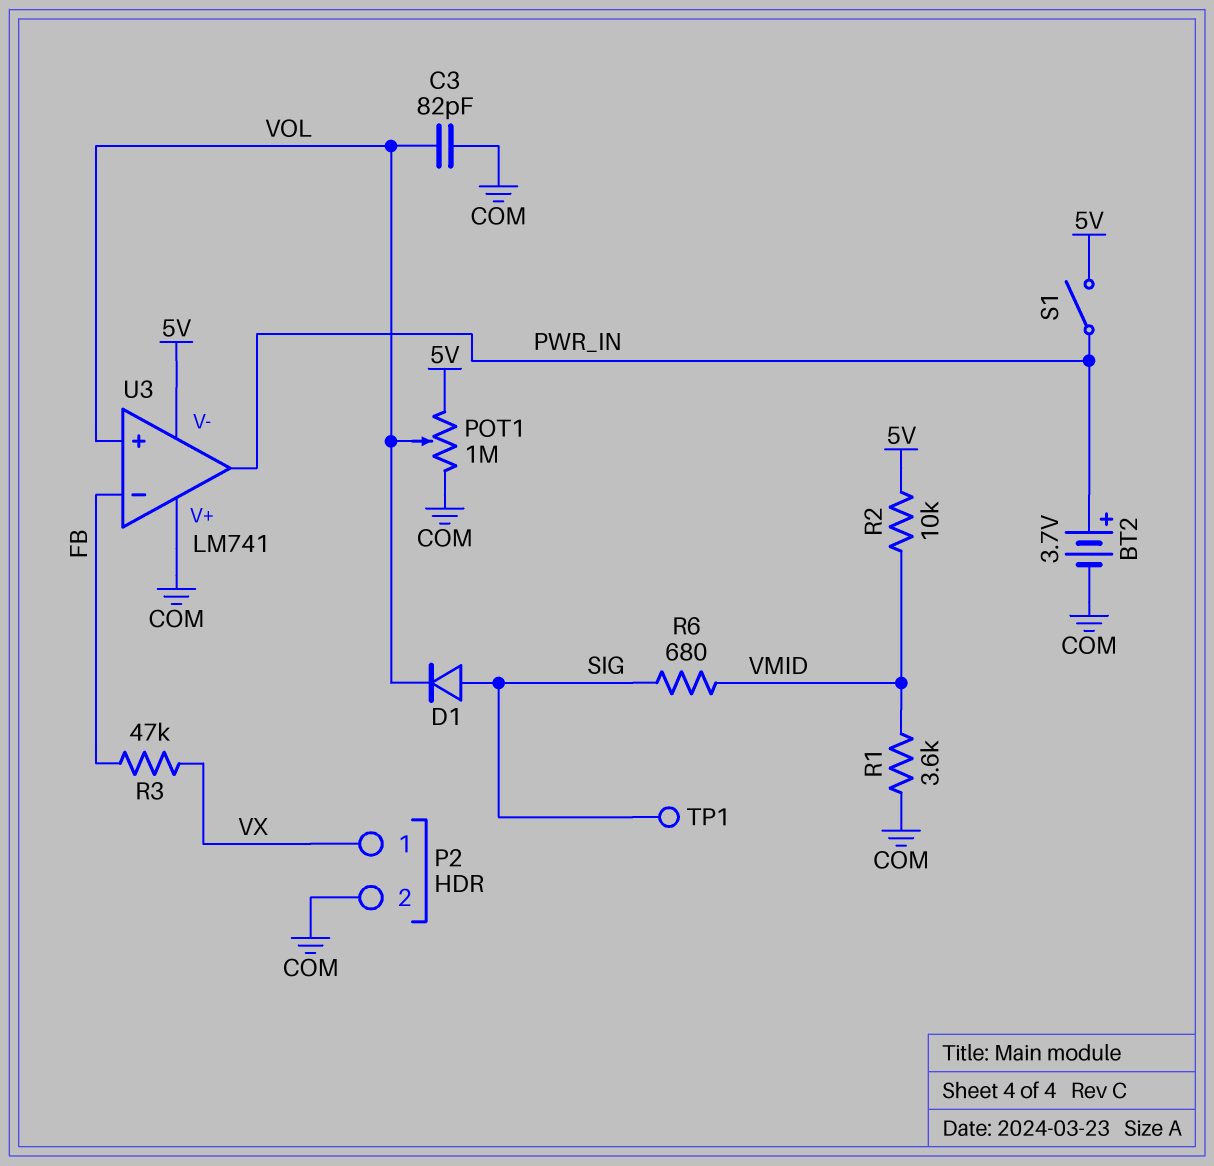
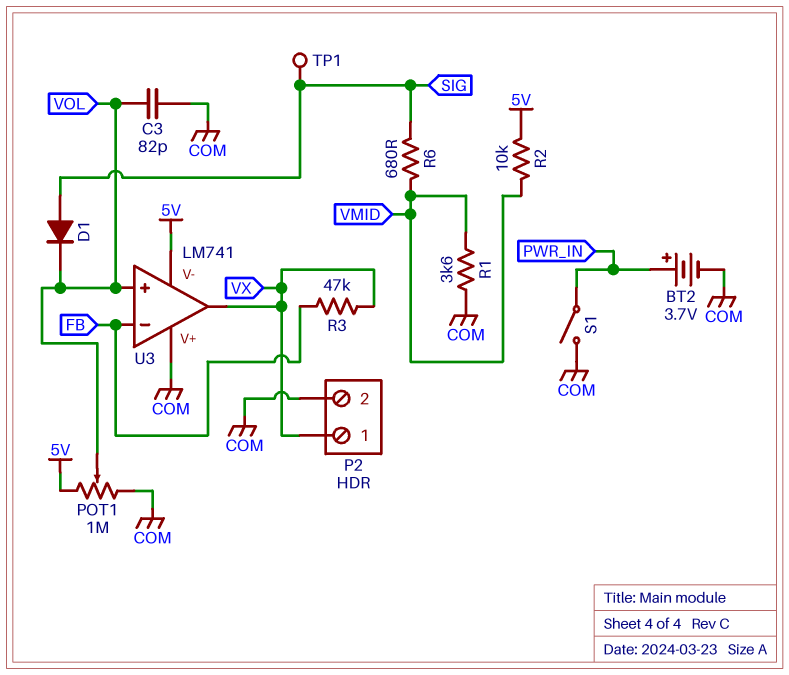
S1: switch (5V, PWR_IN) -> switch (COM, PWR_IN)
U3 pin out: PWR_IN -> VX

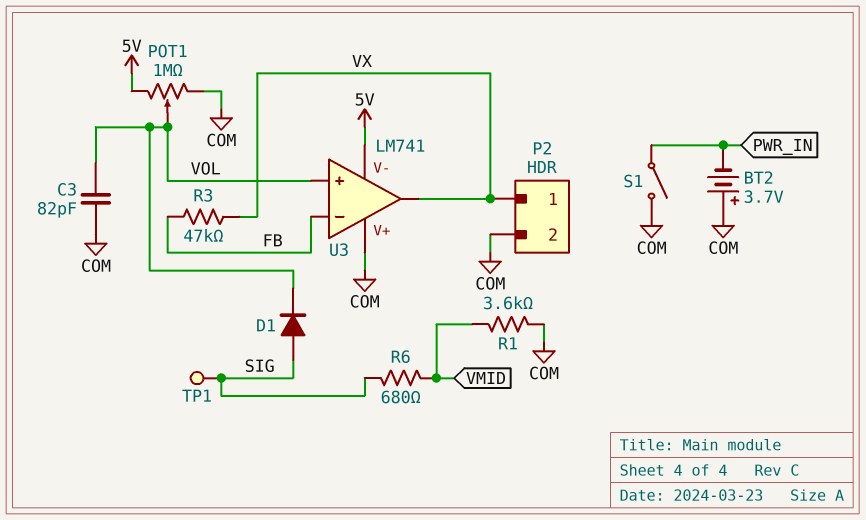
BT2: 3.7V (plus PWR_IN, minus COM) -> 3.7V (plus COM, minus PWR_IN)
R2: 10k (5V, VMID) -> none

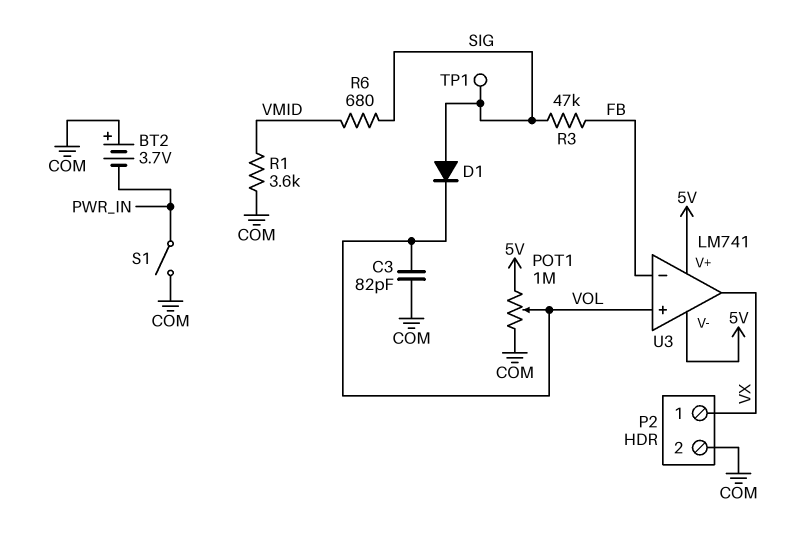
R3: 47k (FB, VX) -> 47k (FB, SIG)
U3 pin V+: COM -> 5V

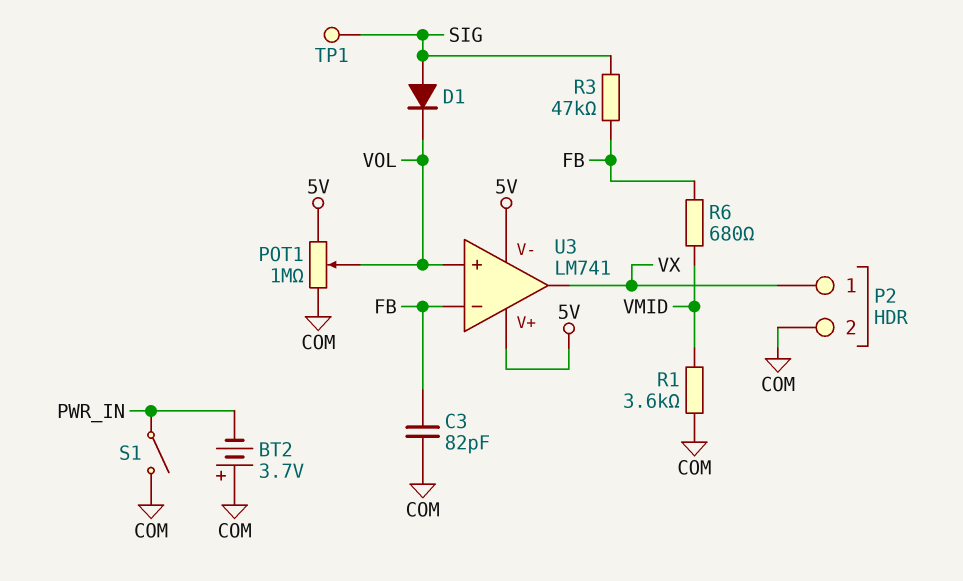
C3: 82pF (COM, VOL) -> 82pF (COM, FB)
R6: 680 (SIG, VMID) -> 680 (FB, VMID)

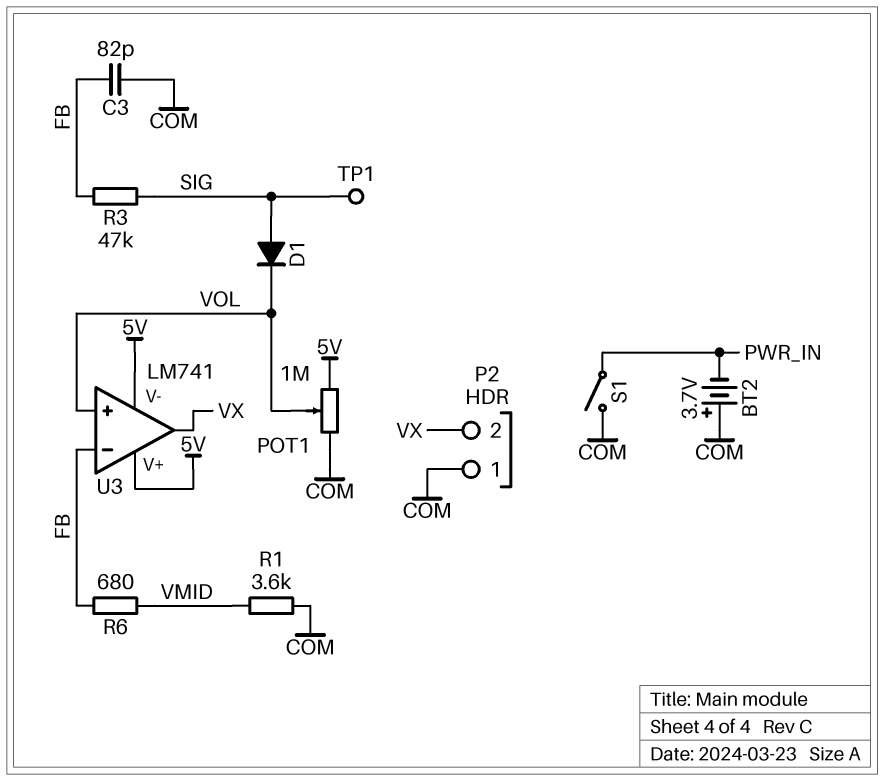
P2 pin 1: VX -> COM
P2 pin 2: COM -> VX

